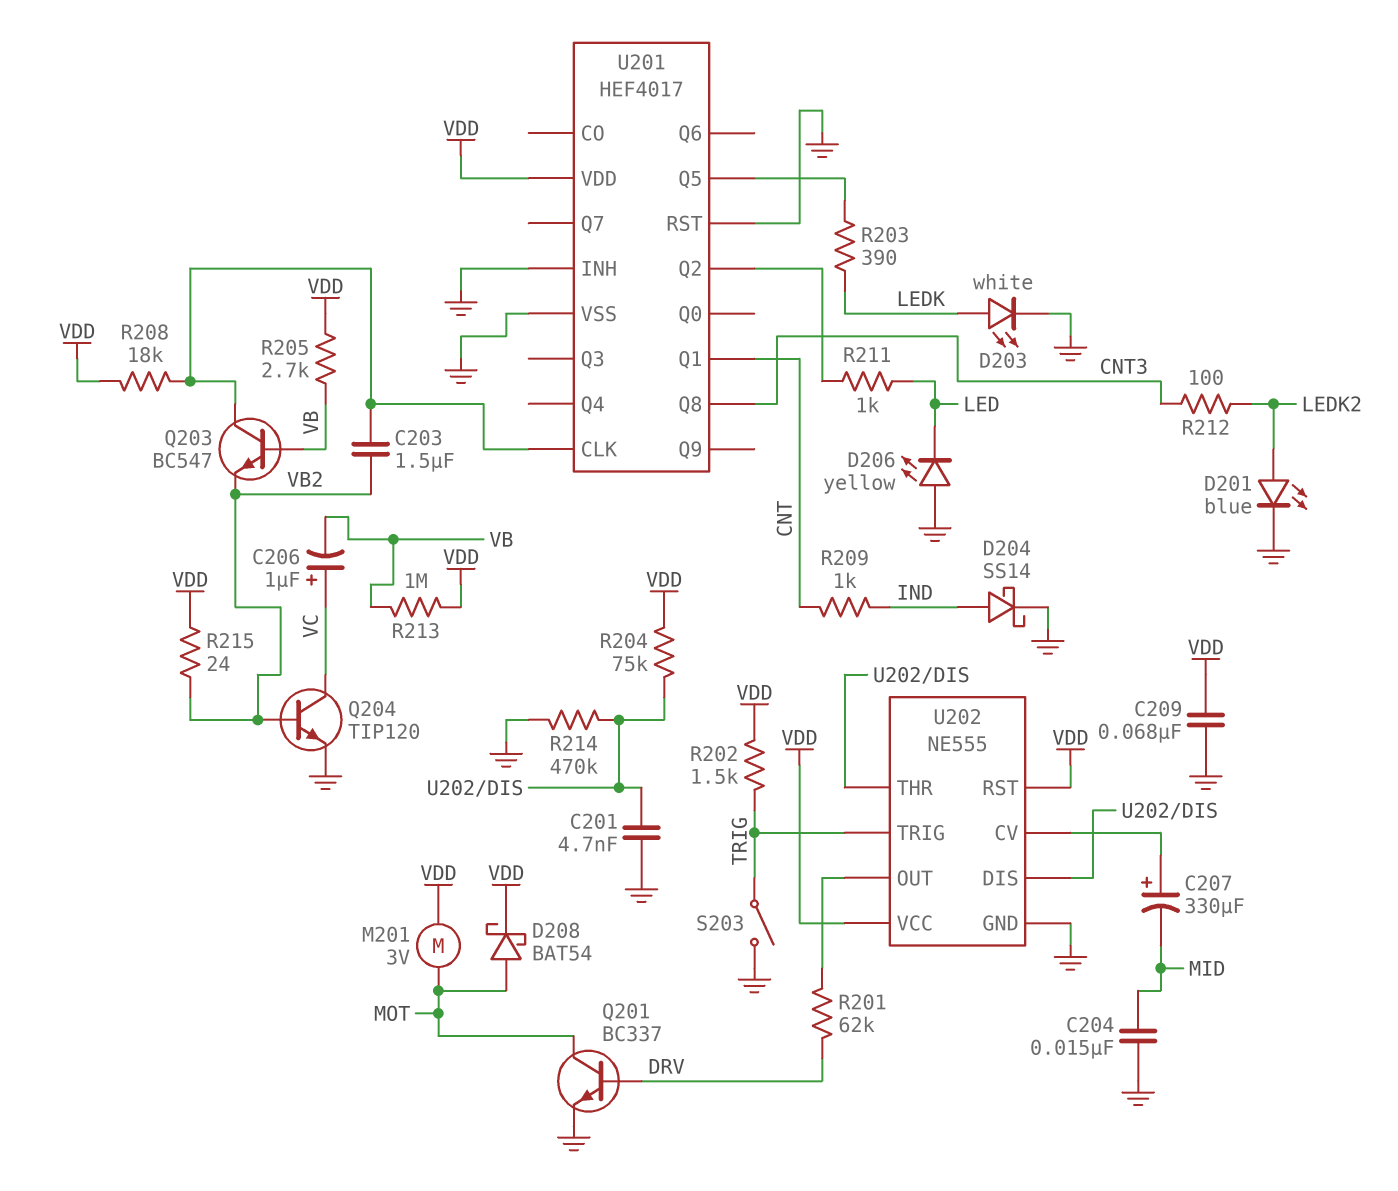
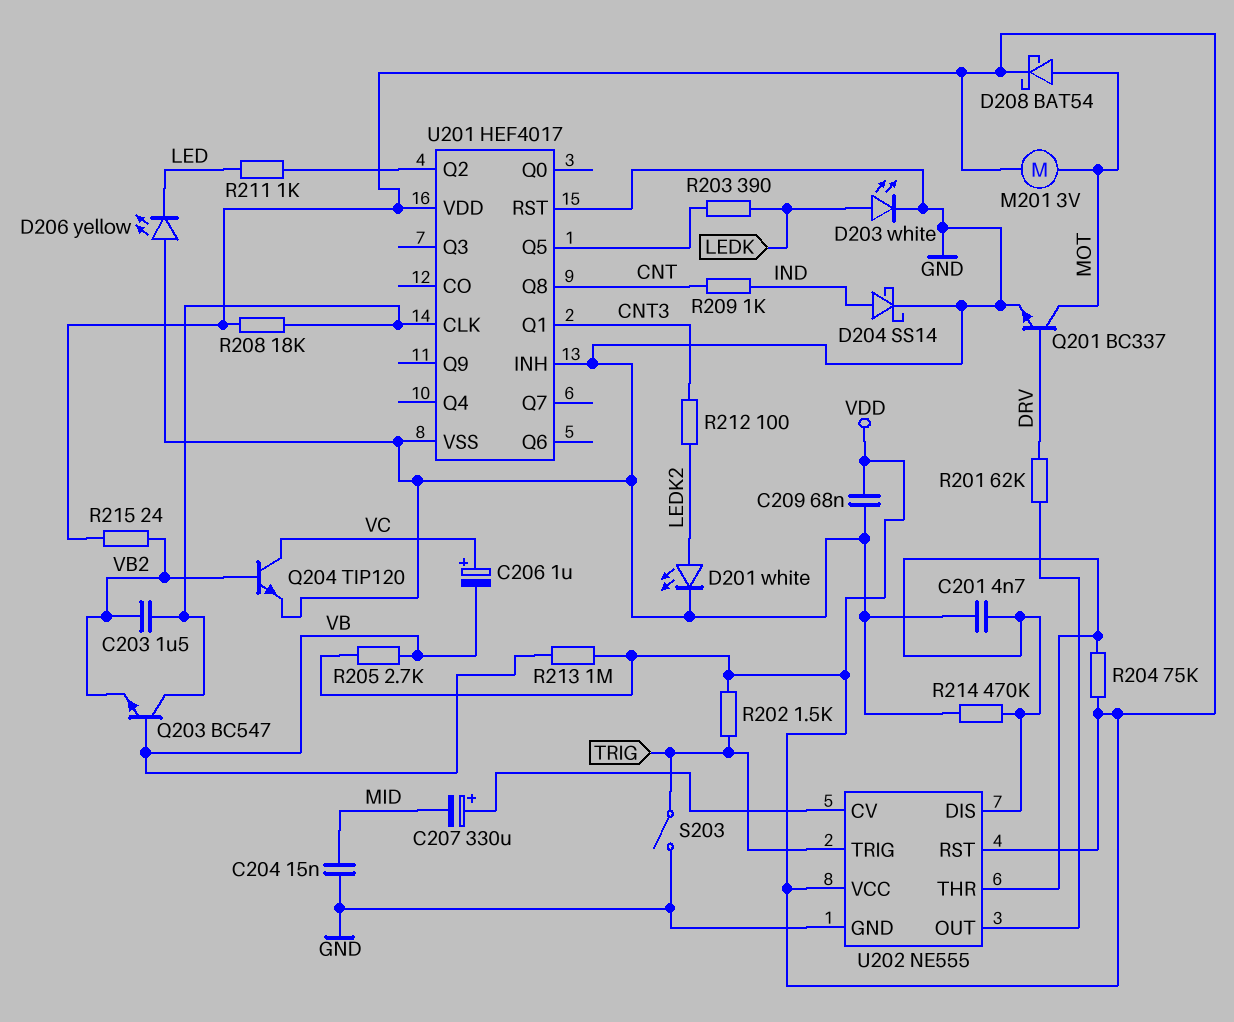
D201: LED blue (A LEDK2, K GND) -> LED white (A LEDK2, K GND)
U201 pin Q1: CNT -> CNT3
U201 pin Q8: CNT3 -> CNT

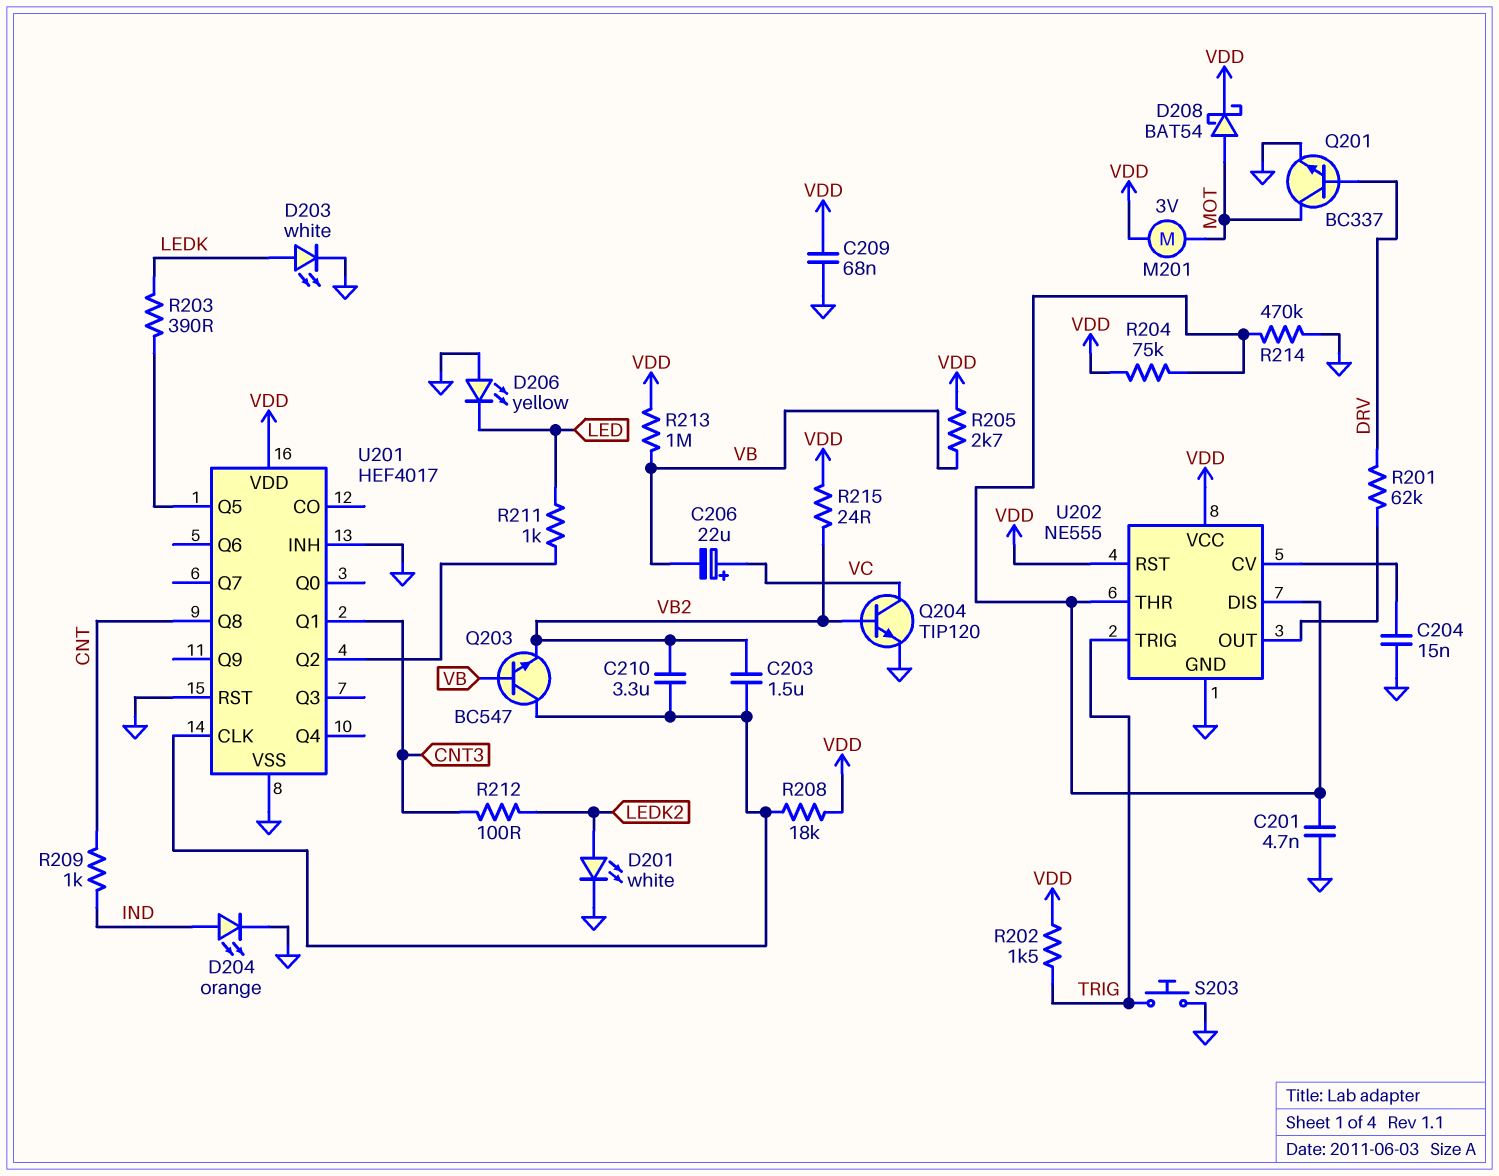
C204: 15nF (GND, MID) -> 15nF (GND, U202/CV)
C206: 1uF (plus VC, minus VB) -> 22uF (plus VC, minus VB)
C207: 330uF (plus U202/CV, minus MID) -> none
C210: none -> 3.3uF (U201/CLK, VB2)
D204: schottky SS14 (A IND, K GND) -> LED orange (A IND, K GND)
S203: switch (GND, TRIG) -> button (GND, TRIG)

